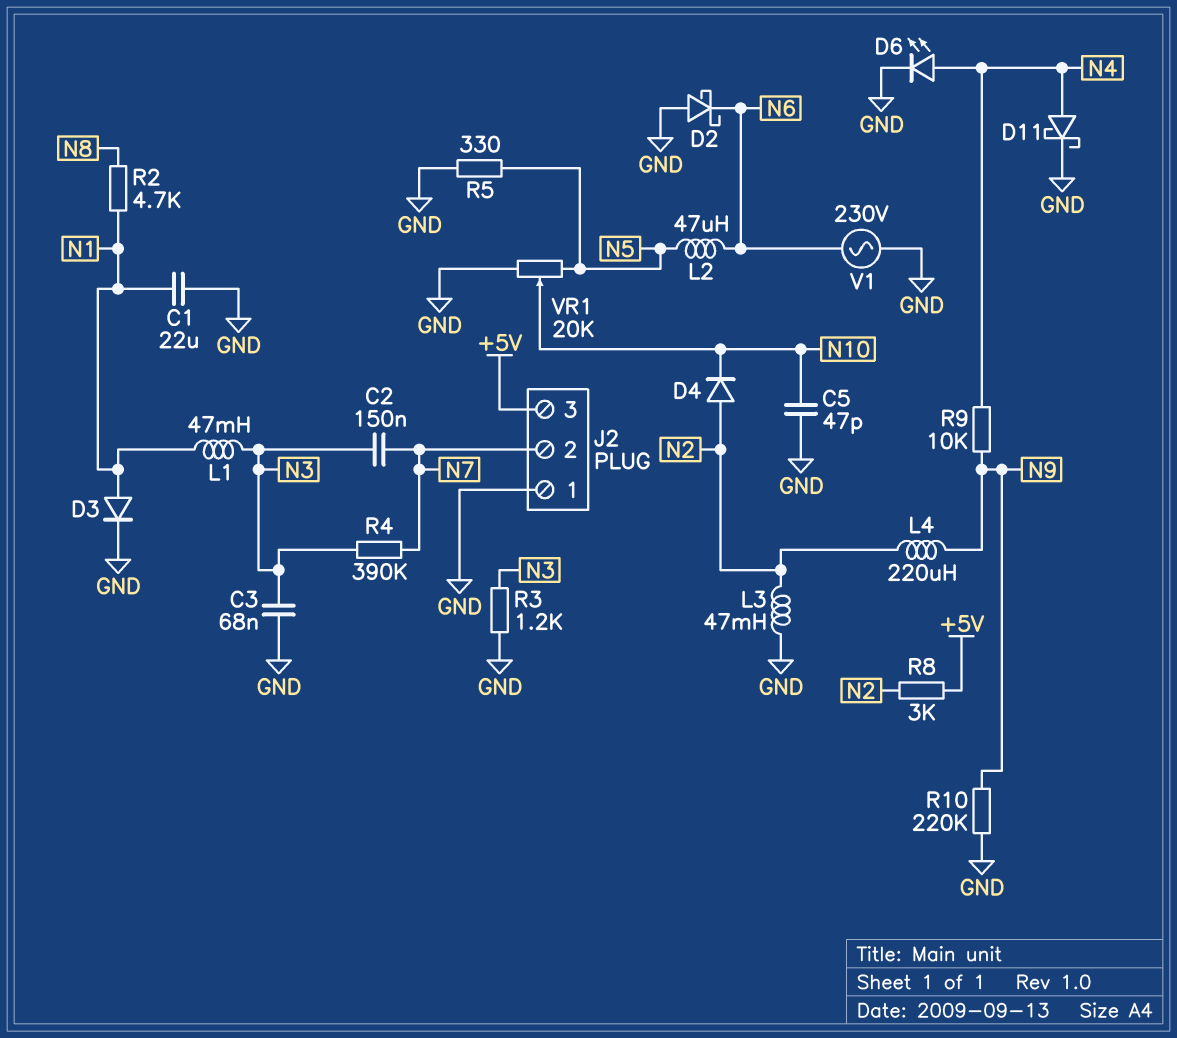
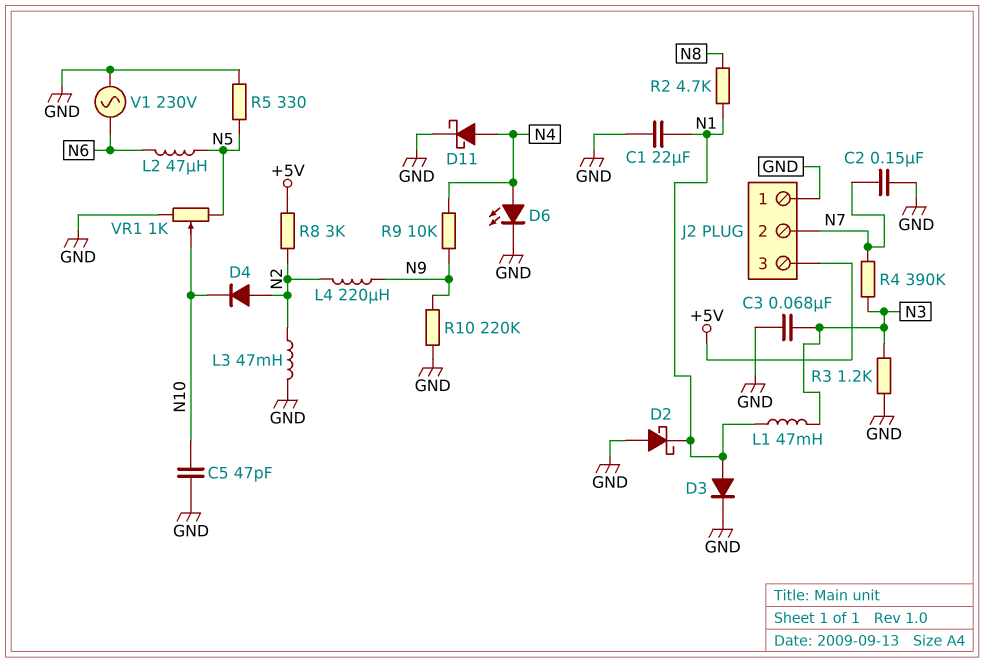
C2: 150nF (N3, N7) -> 150nF (GND, N7)
D2: schottky (A GND, K N6) -> schottky (A GND, K N1)
VR1: 20k (GND, N5, wiper N10) -> 1k (GND, N5, wiper N10)

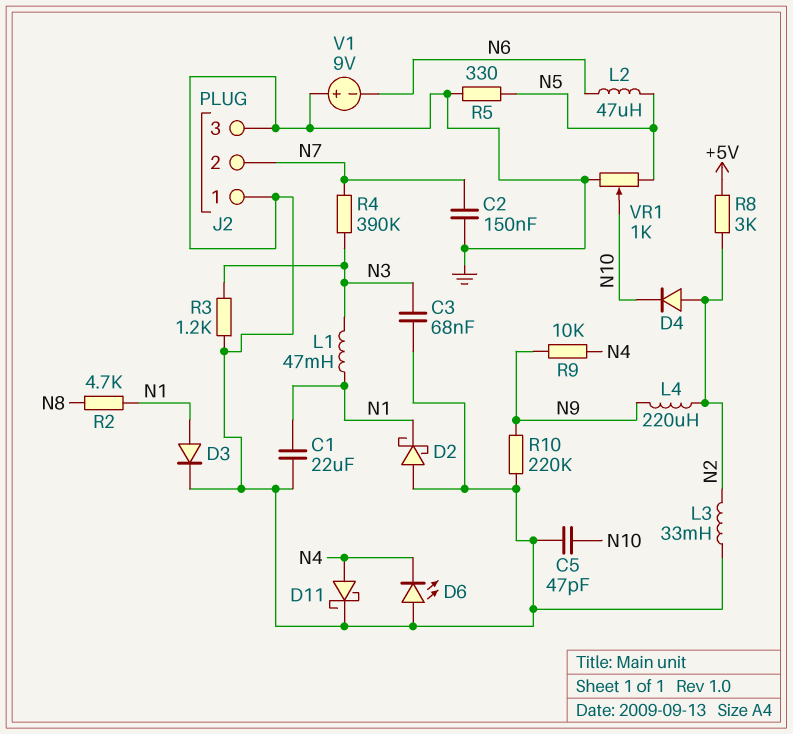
D6: LED (A N4, K GND) -> LED (A GND, K N4)
J2 pin 3: +5V -> GND
L3: 47mH (GND, N2) -> 33mH (GND, N2)
V1: AC 230V (GND, N6) -> 9V (plus GND, minus N6)

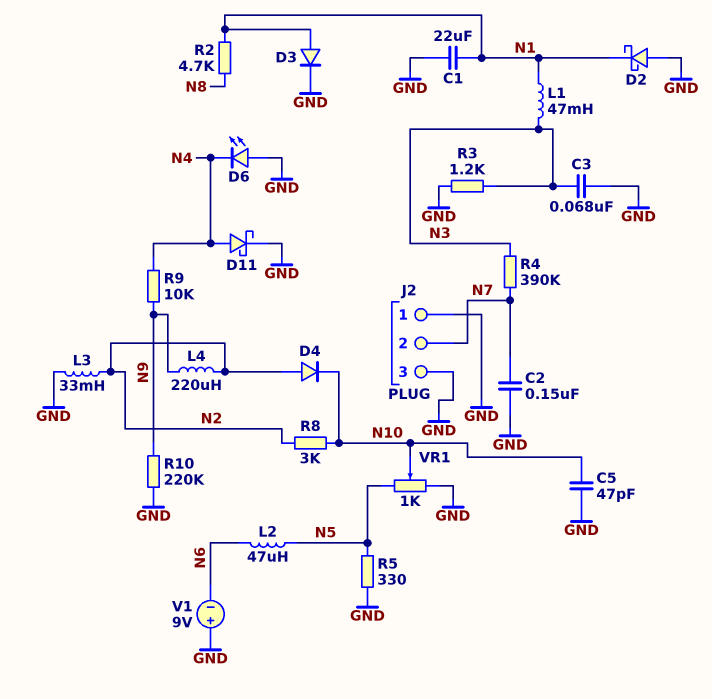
R8: 3k (+5V, N2) -> 3k (N2, N10)

